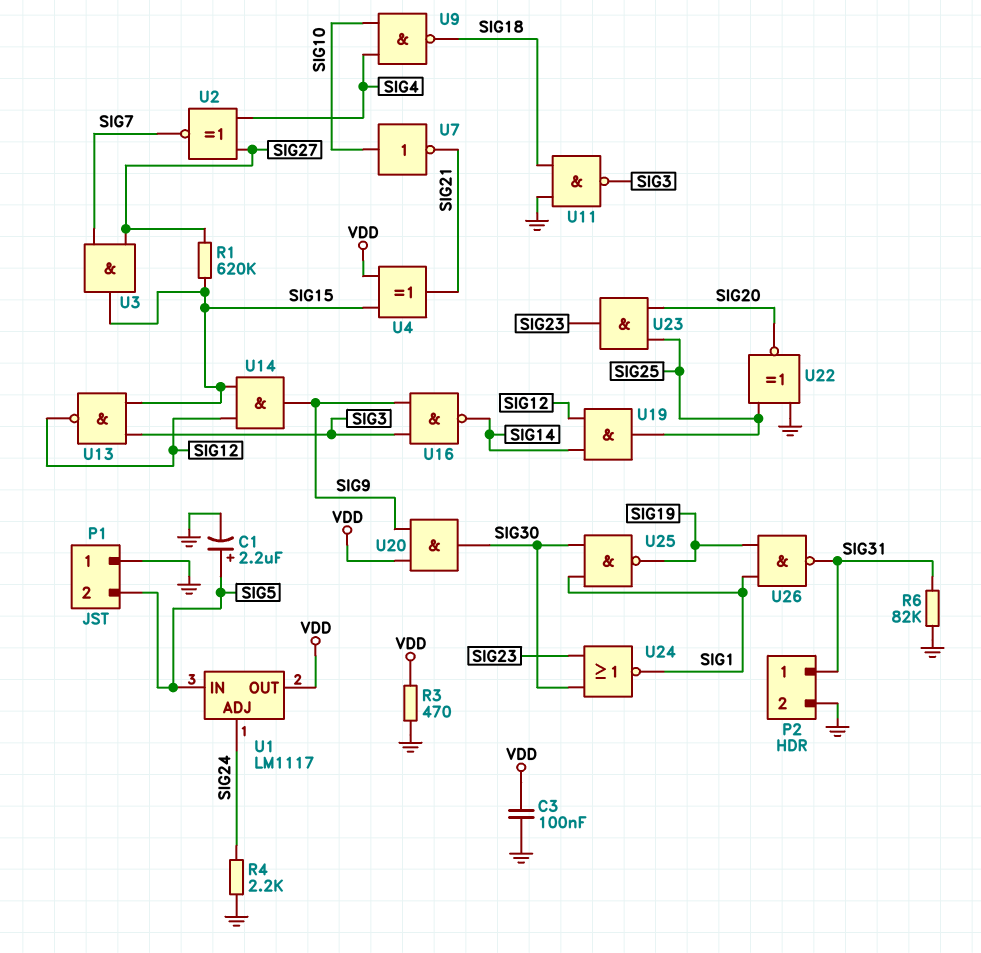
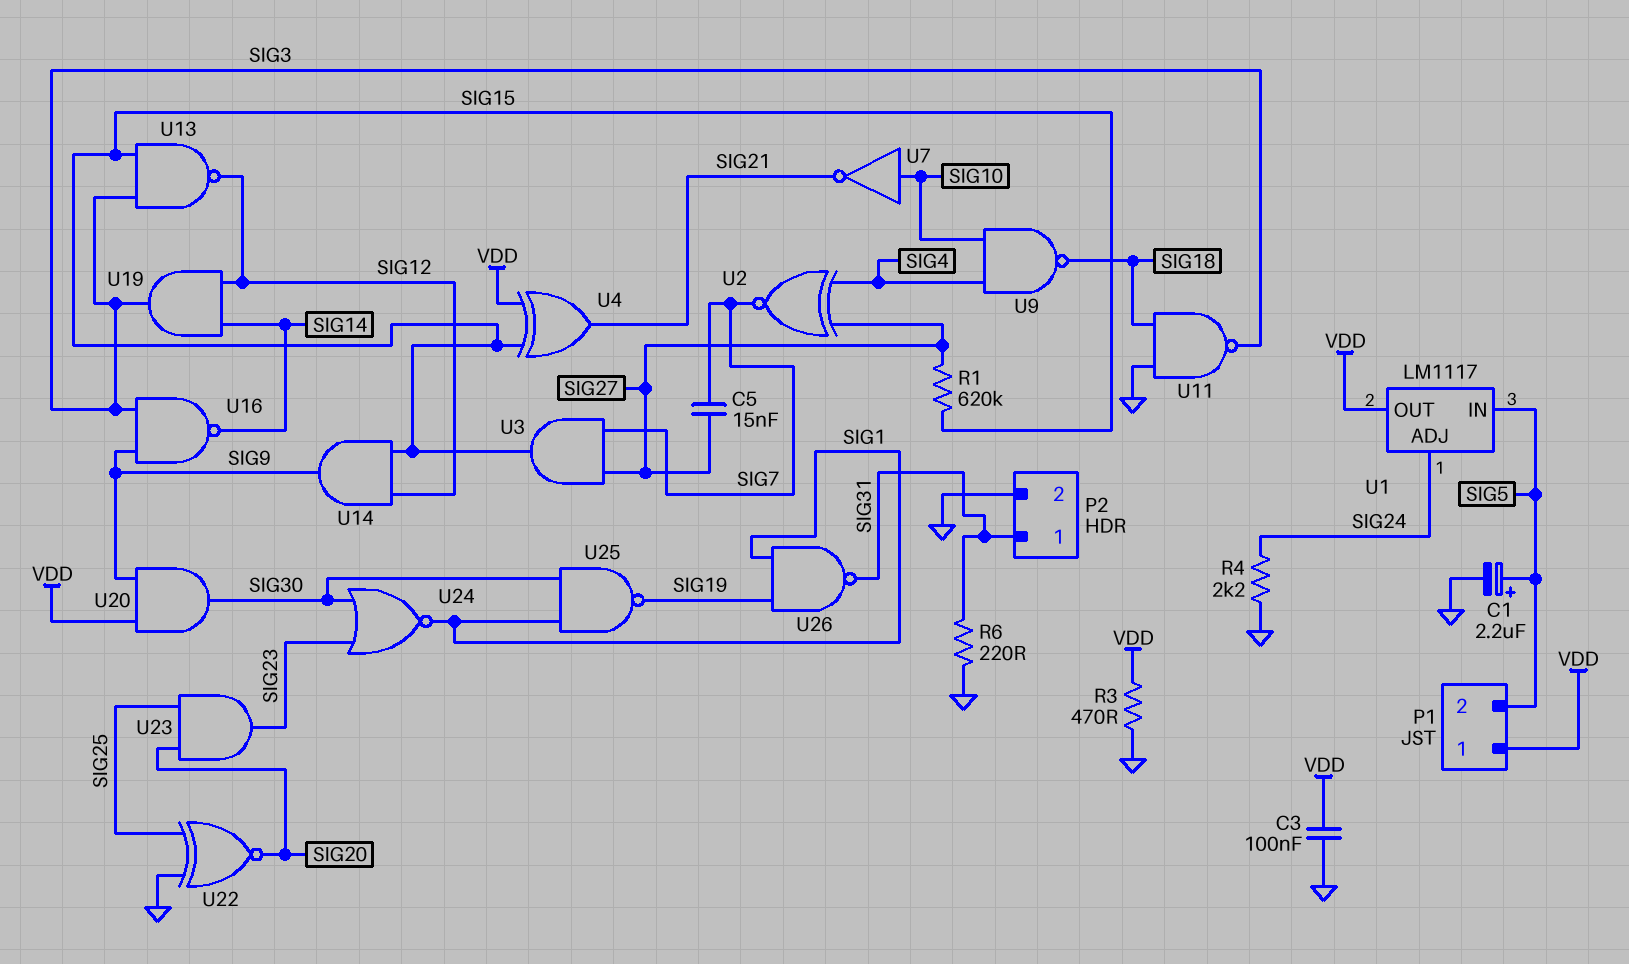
C5: none -> 15nF (SIG7, SIG27)
P1 pin 1: GND -> VDD
R6: 82k (GND, SIG31) -> 220 (GND, SIG31)
U19: AND (in SIG12, in SIG14, out SIG25) -> AND (in SIG12, in SIG14, out SIG3)

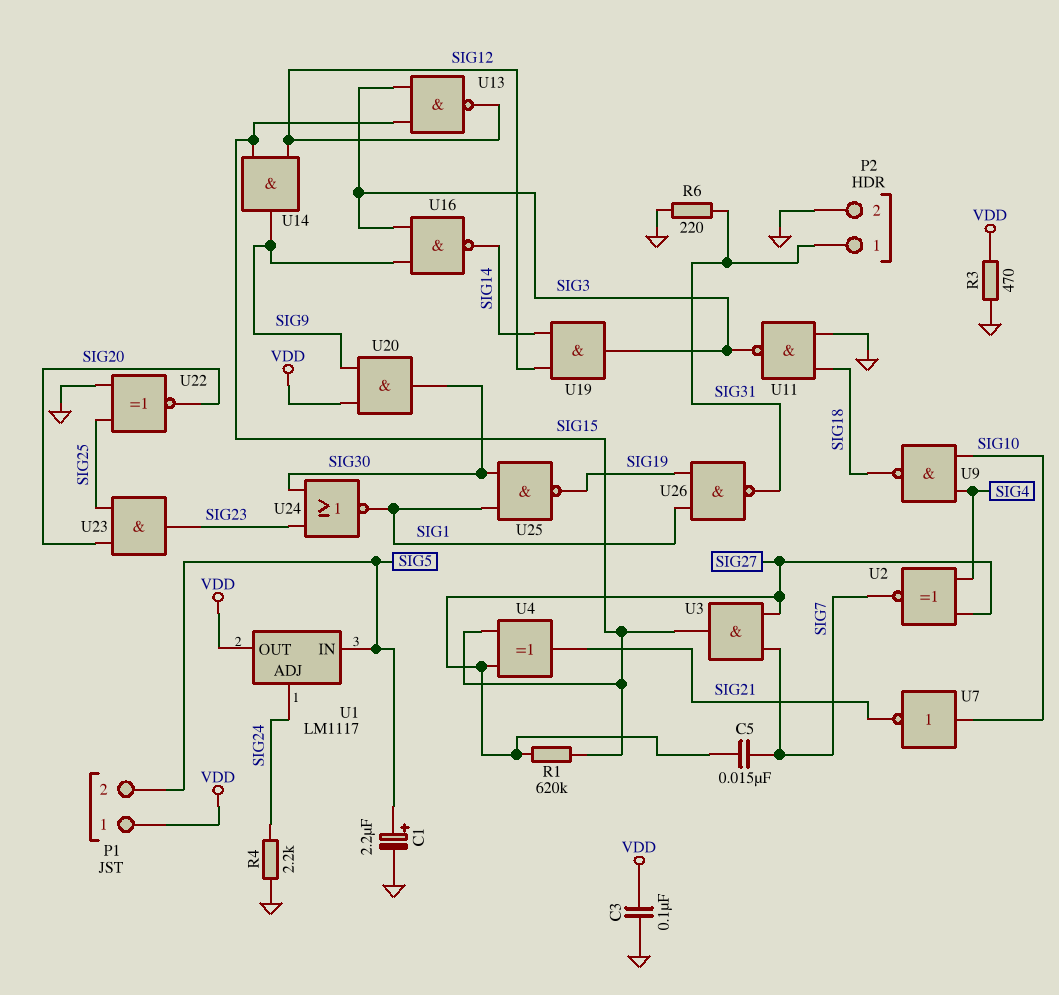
U4: XOR (in SIG15, in VDD, out SIG21) -> XOR (in SIG15, in SIG27, out SIG21)

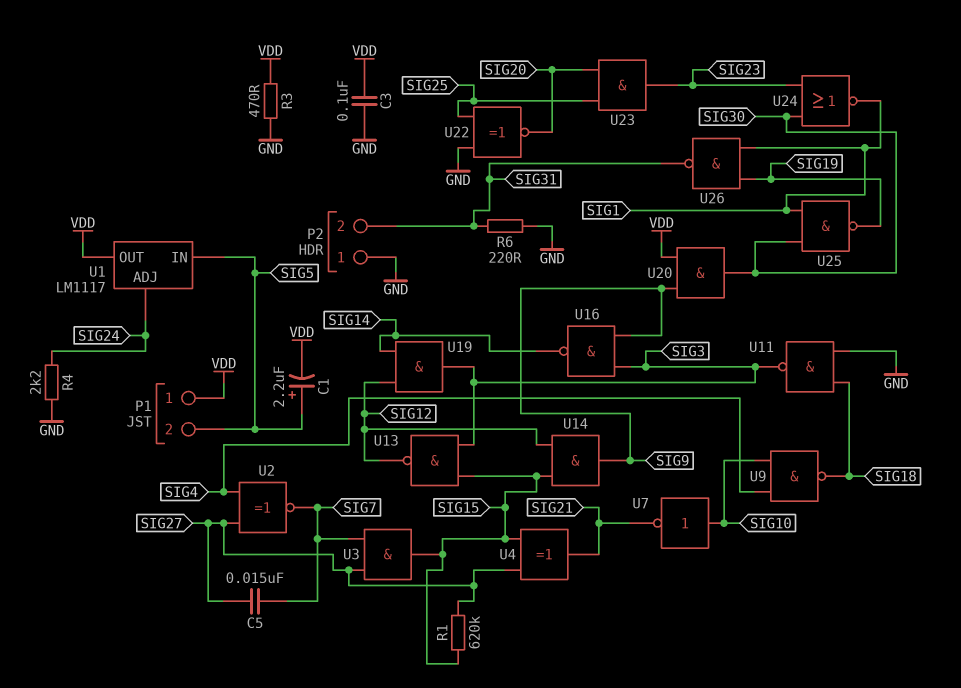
C1: 2.2uF (plus SIG5, minus GND) -> 2.2uF (plus SIG5, minus VDD)
P2 pin 1: SIG31 -> GND
P2 pin 2: GND -> SIG31

